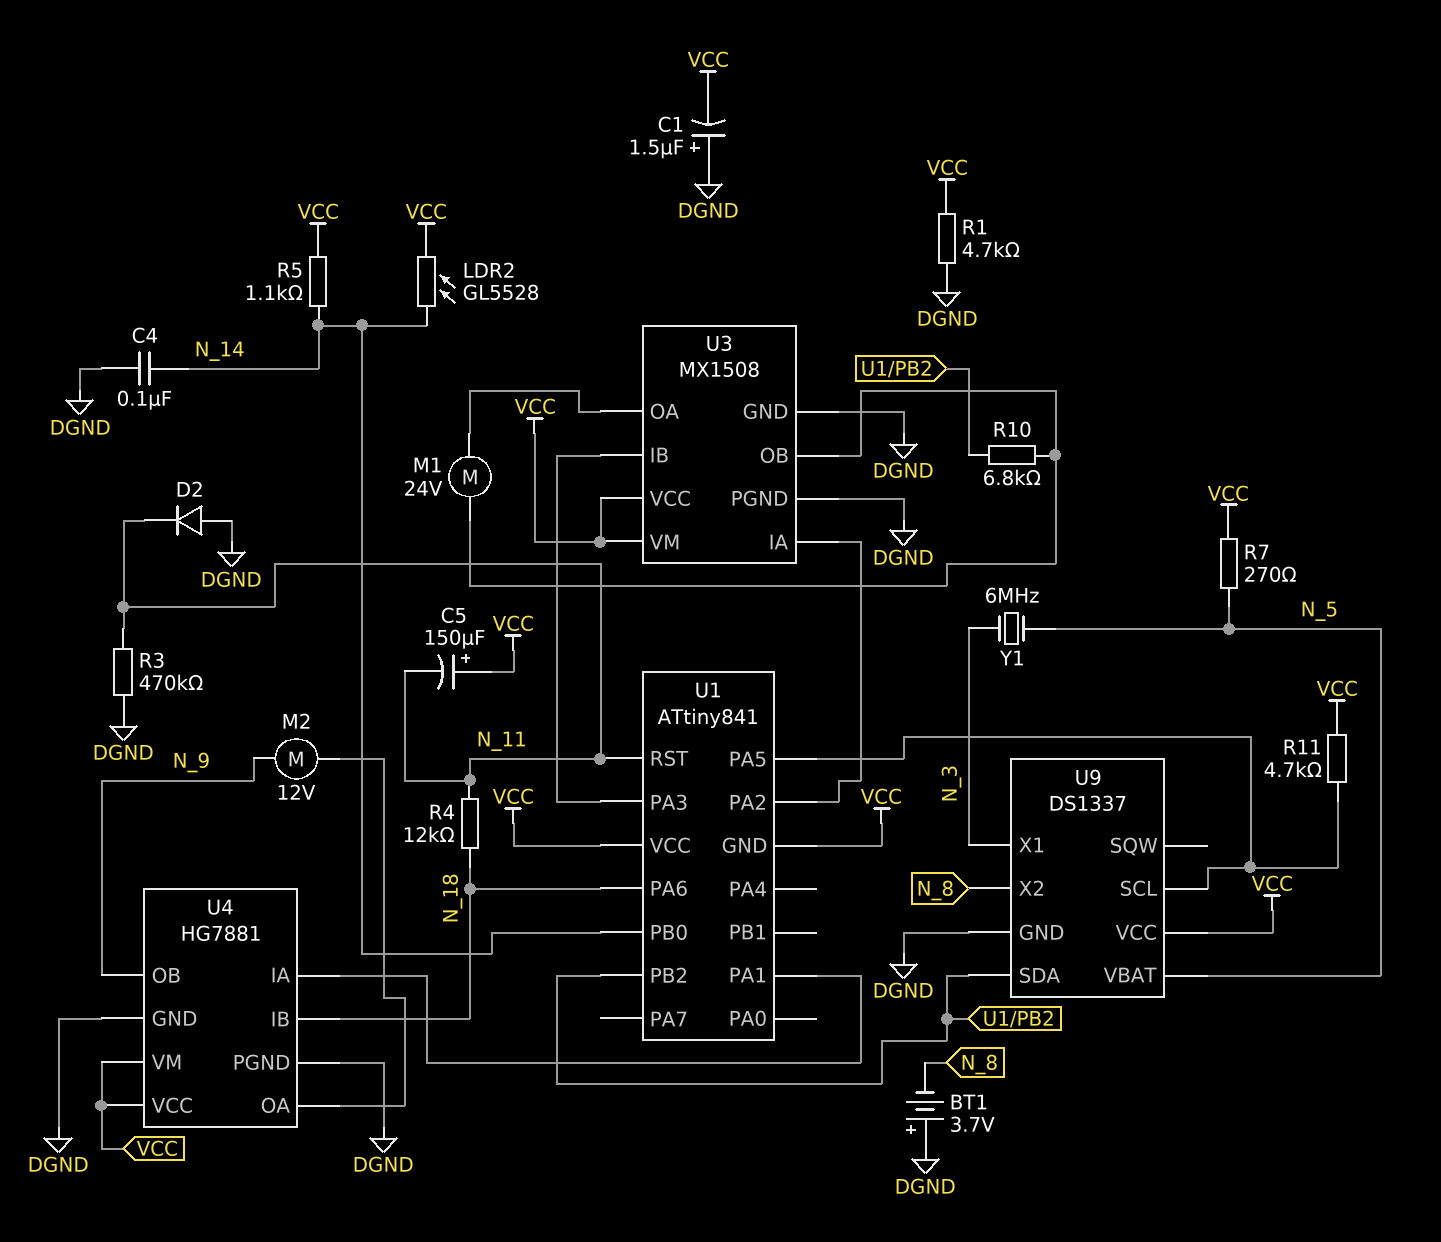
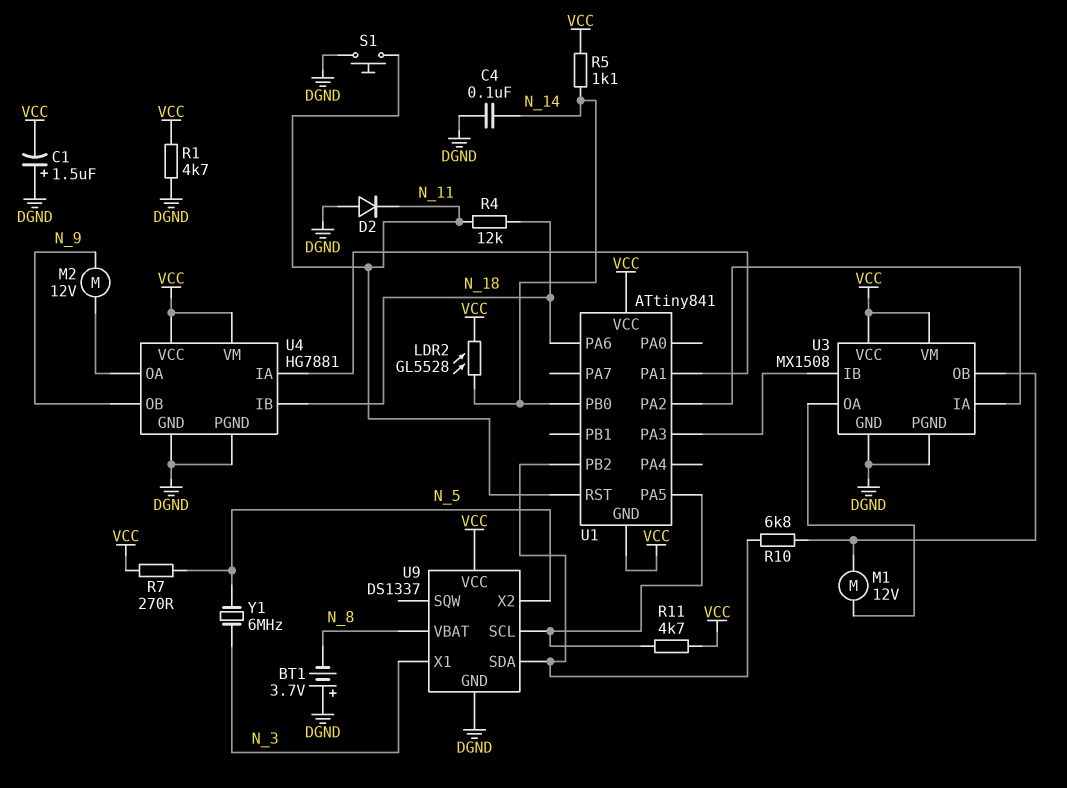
C5: 150uF (plus VCC, minus N_11) -> none
M1: motor 24V (U3/OA, U3/OB) -> motor 12V (U3/OA, U3/OB)
R3: 470k (DGND, N_11) -> none
S1: none -> button (DGND, N_11)
U9 pin VBAT: N_5 -> N_8
U9 pin X2: N_8 -> N_5

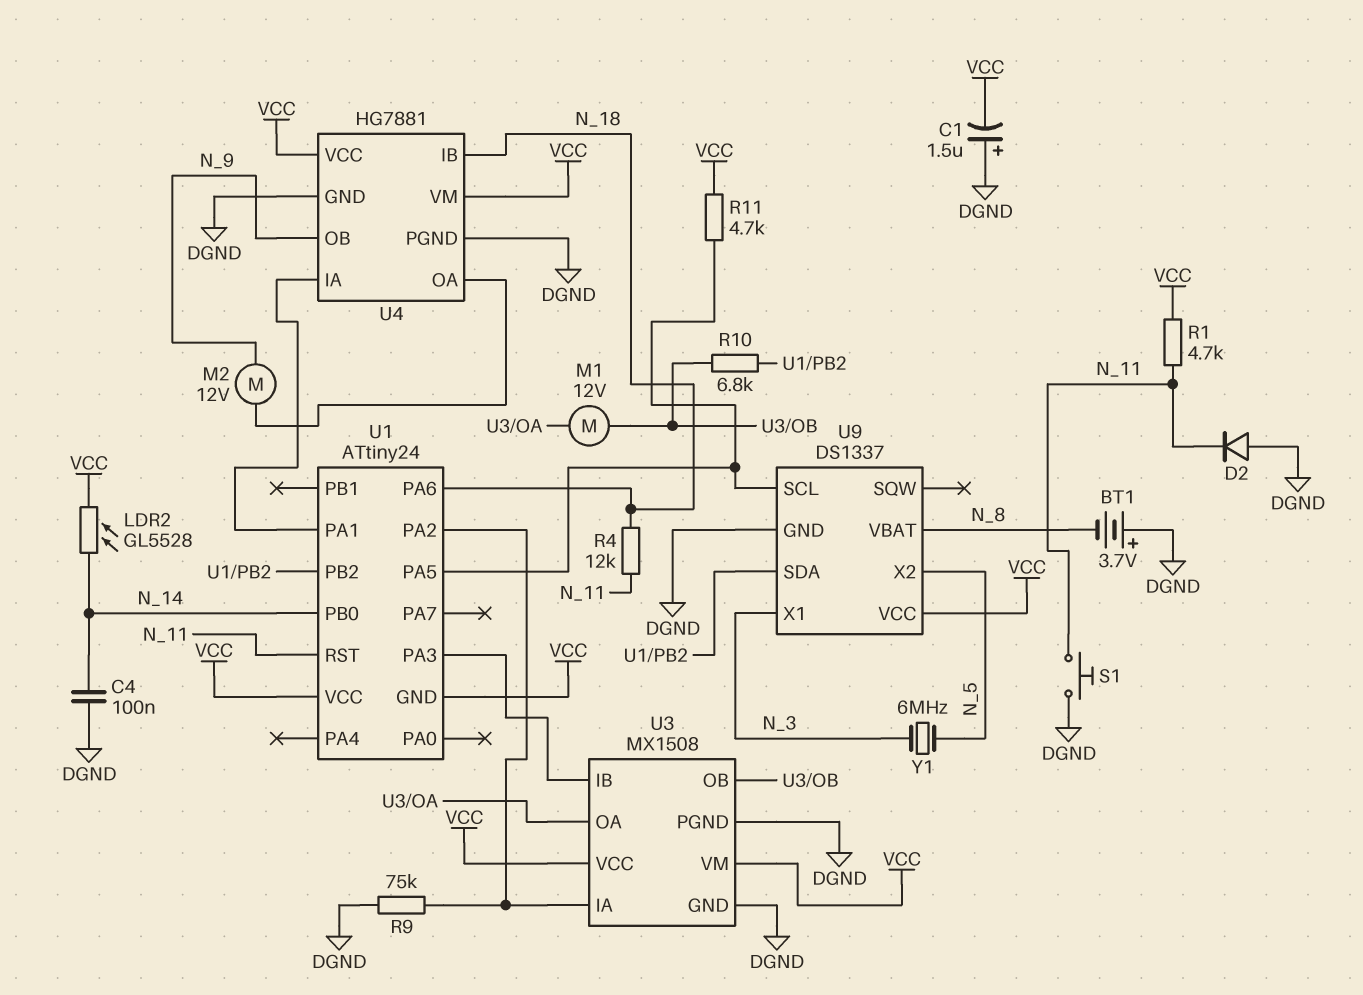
R1: 4.7k (DGND, VCC) -> 4.7k (N_11, VCC)
R5: 1.1k (N_14, VCC) -> none
R7: 270 (N_5, VCC) -> none
R9: none -> 75k (DGND, U1/PA2)
U1: ATtiny841 -> ATtiny24

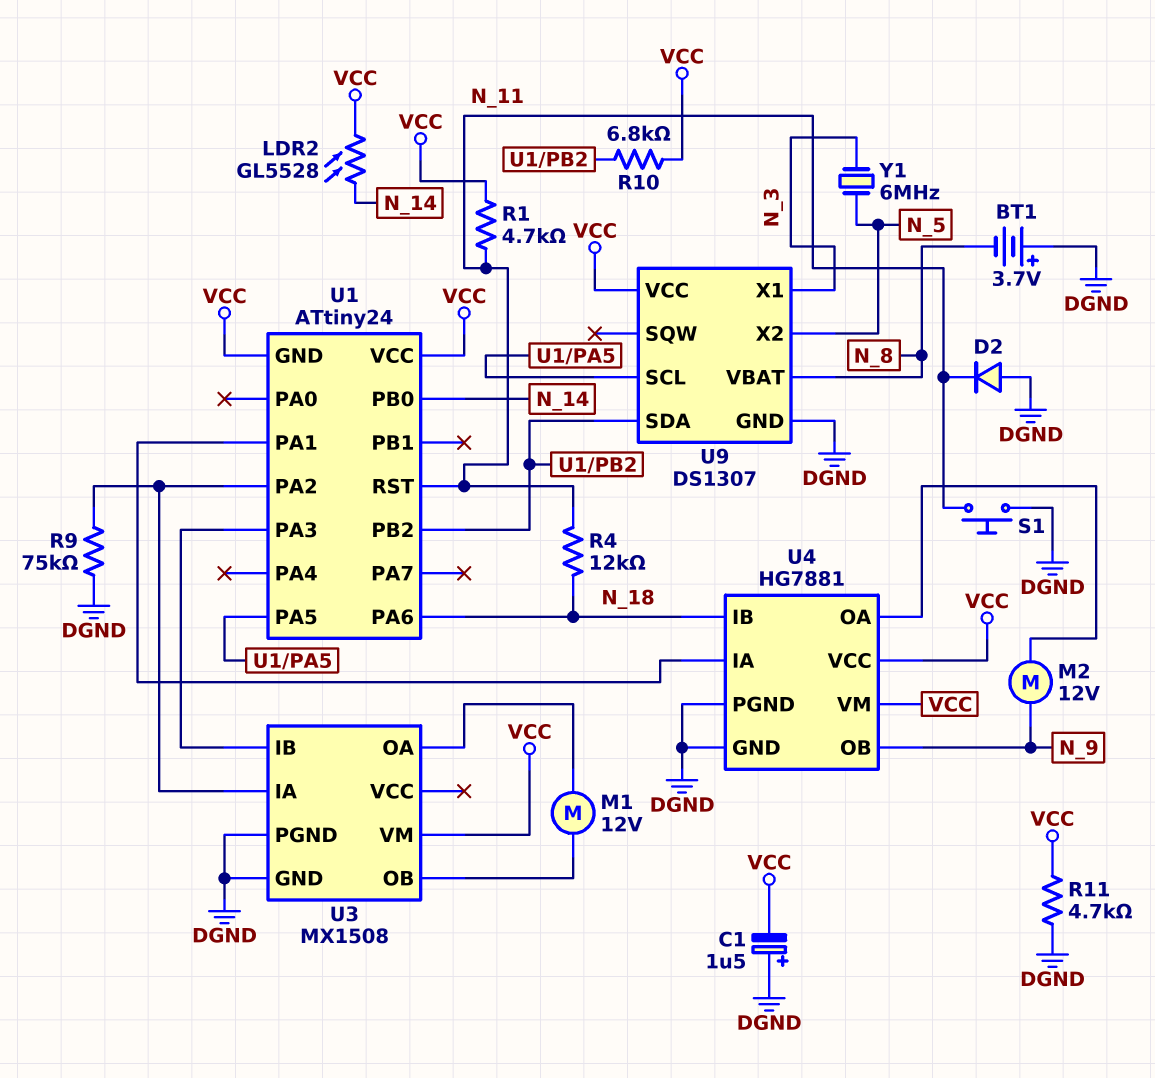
C4: 100nF (DGND, N_14) -> none
R10: 6.8k (U1/PB2, U3/OB) -> 6.8k (U1/PB2, VCC)
R11: 4.7k (U1/PA5, VCC) -> 4.7k (DGND, VCC)
U3 pin VCC: VCC -> none
U9: DS1337 -> DS1307

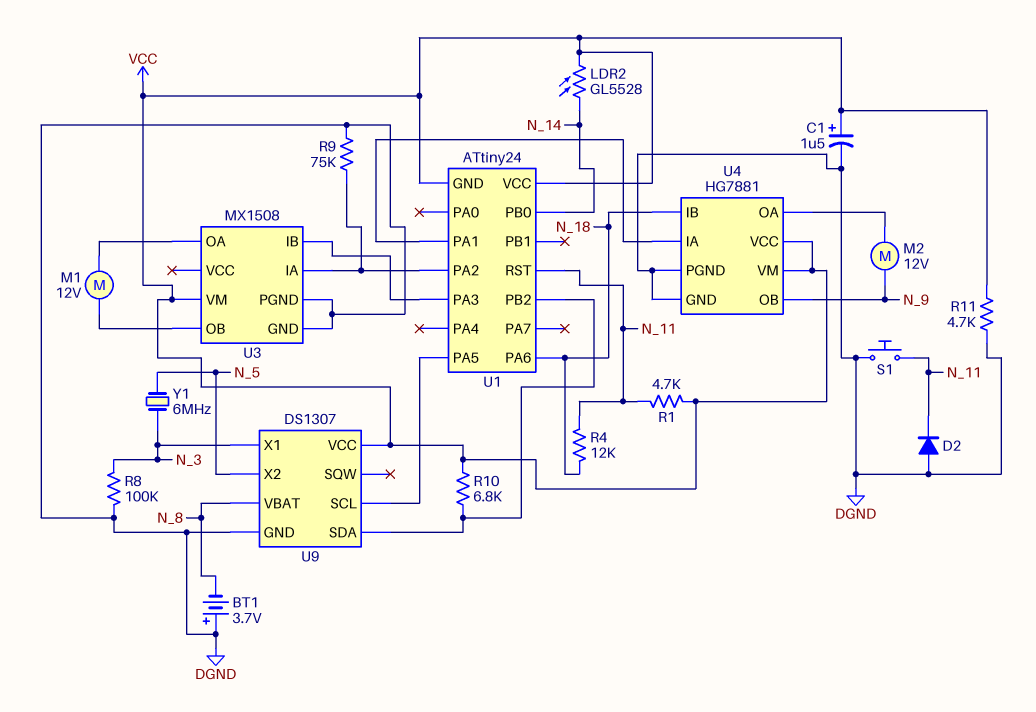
C1: 1.5uF (plus DGND, minus VCC) -> 1.5uF (plus VCC, minus DGND)
R8: none -> 100k (DGND, N_3)

